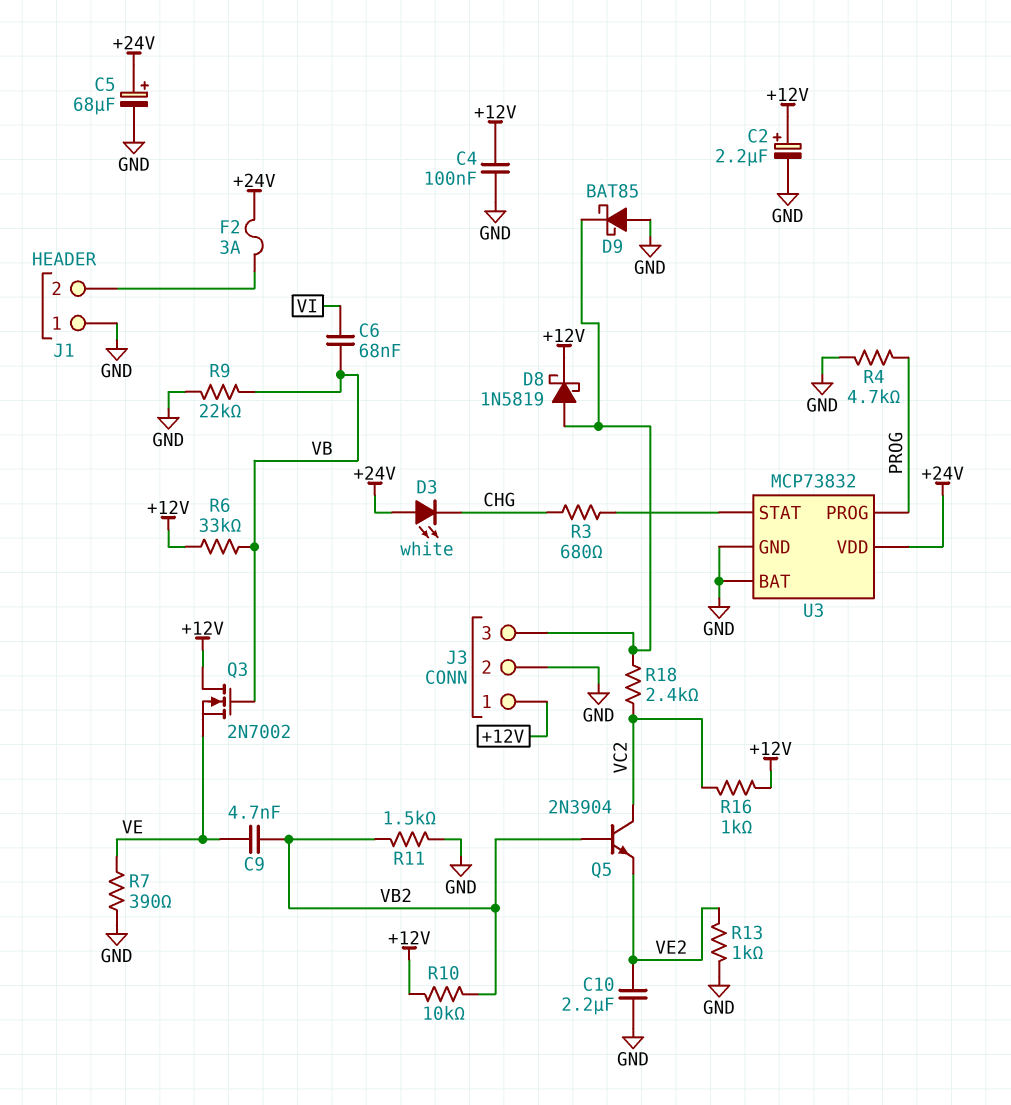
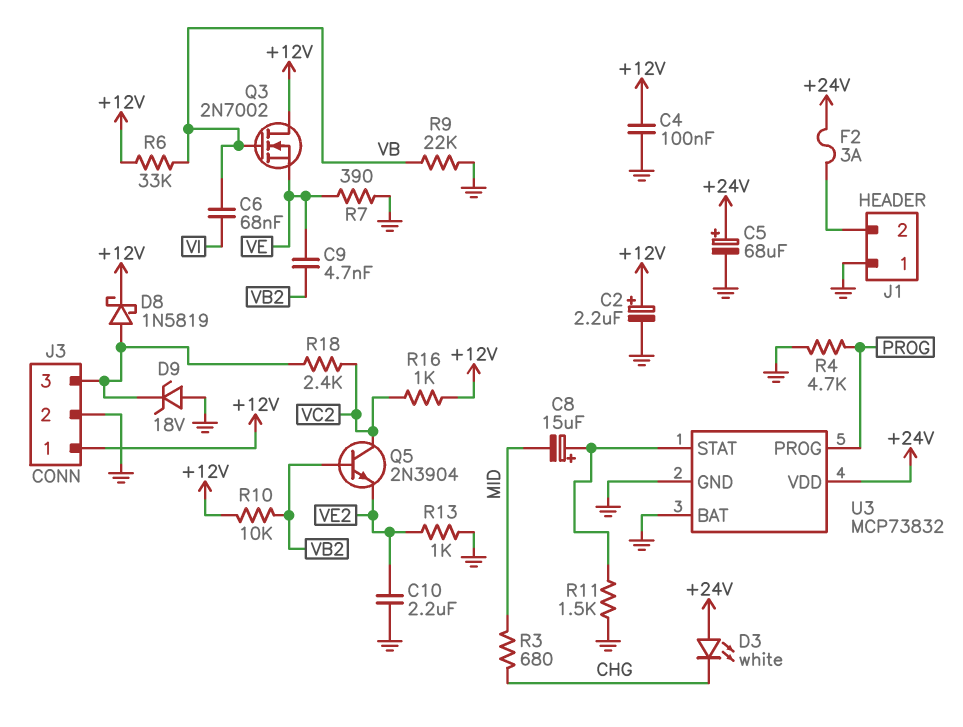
C8: none -> 15uF (plus U3/STAT, minus MID)
D9: schottky BAT85 (A GND, K J3/3) -> zener 18V (A GND, K J3/3)
R3: 680 (CHG, U3/STAT) -> 680 (CHG, MID)
R11: 1.5k (GND, VB2) -> 1.5k (GND, U3/STAT)

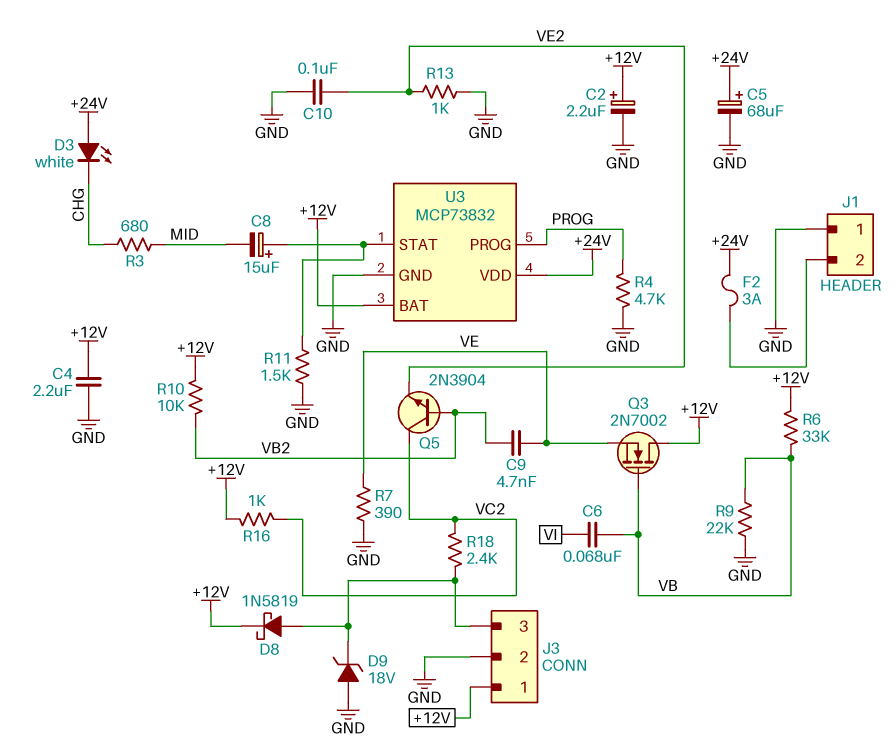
C4: 100nF (+12V, GND) -> 2.2uF (+12V, GND)
C10: 2.2uF (GND, VE2) -> 100nF (GND, VE2)
U3 pin BAT: GND -> +12V

